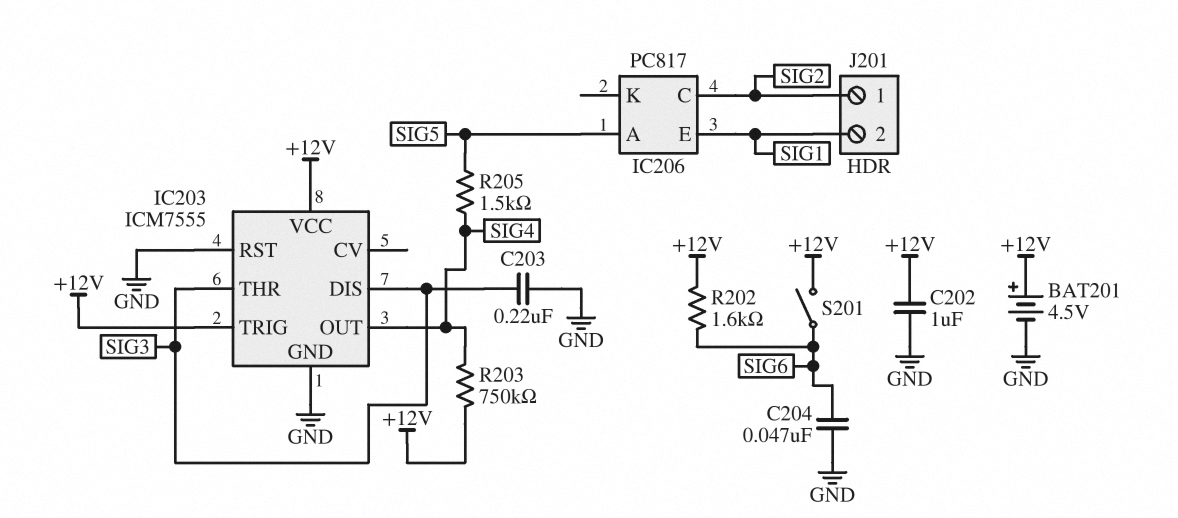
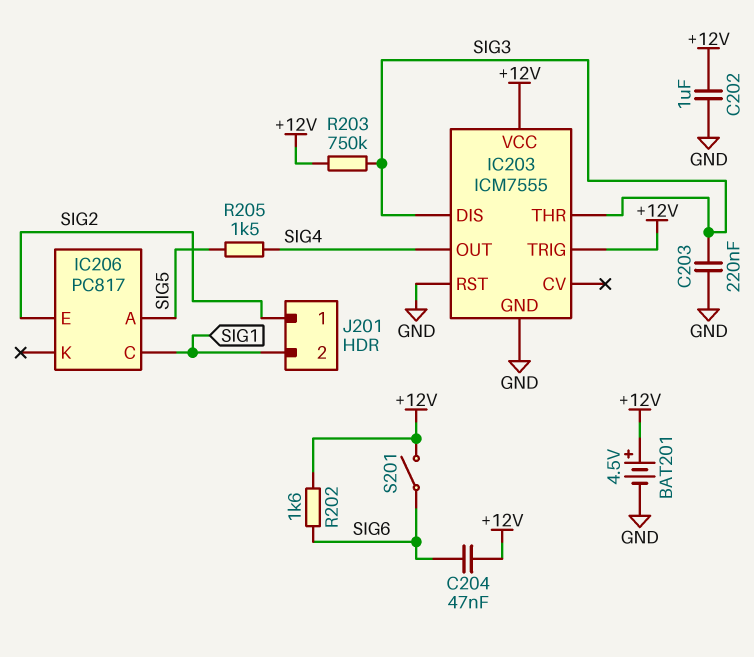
C204: 47nF (GND, SIG6) -> 47nF (+12V, SIG6)
IC206 pin C: SIG2 -> SIG1
IC206 pin E: SIG1 -> SIG2
R203: 750k (+12V, SIG4) -> 750k (+12V, SIG3)

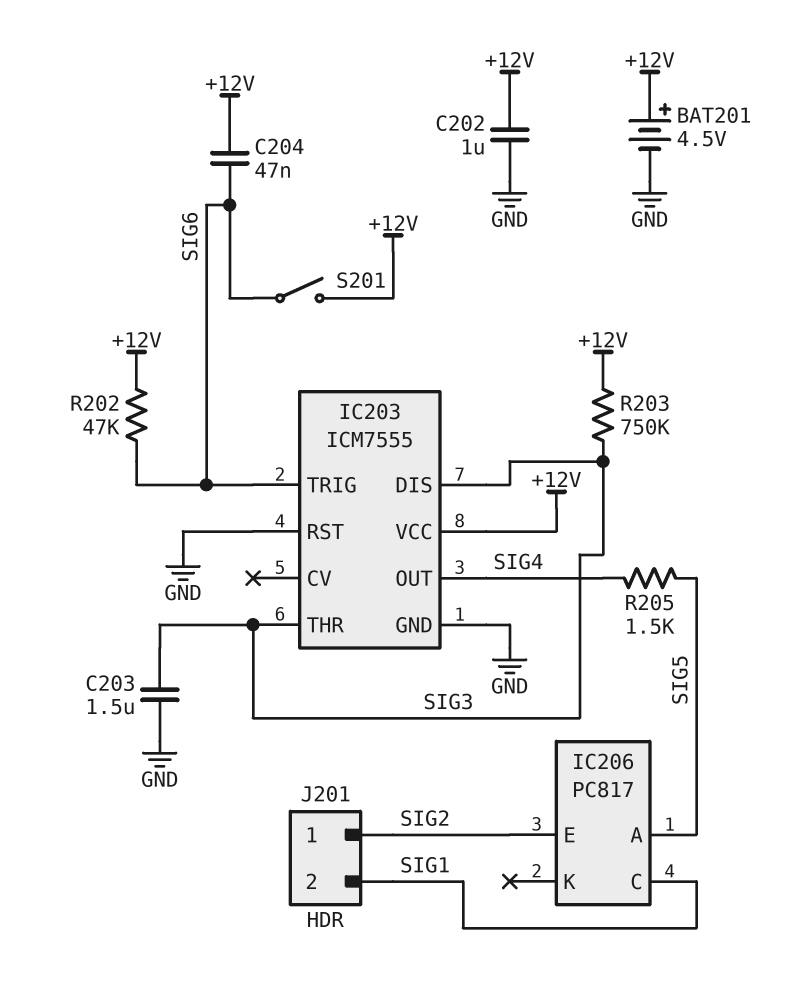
C203: 220nF (GND, SIG3) -> 1.5uF (GND, SIG3)
IC203 pin TRIG: +12V -> SIG6
R202: 1.6k (+12V, SIG6) -> 47k (+12V, SIG6)

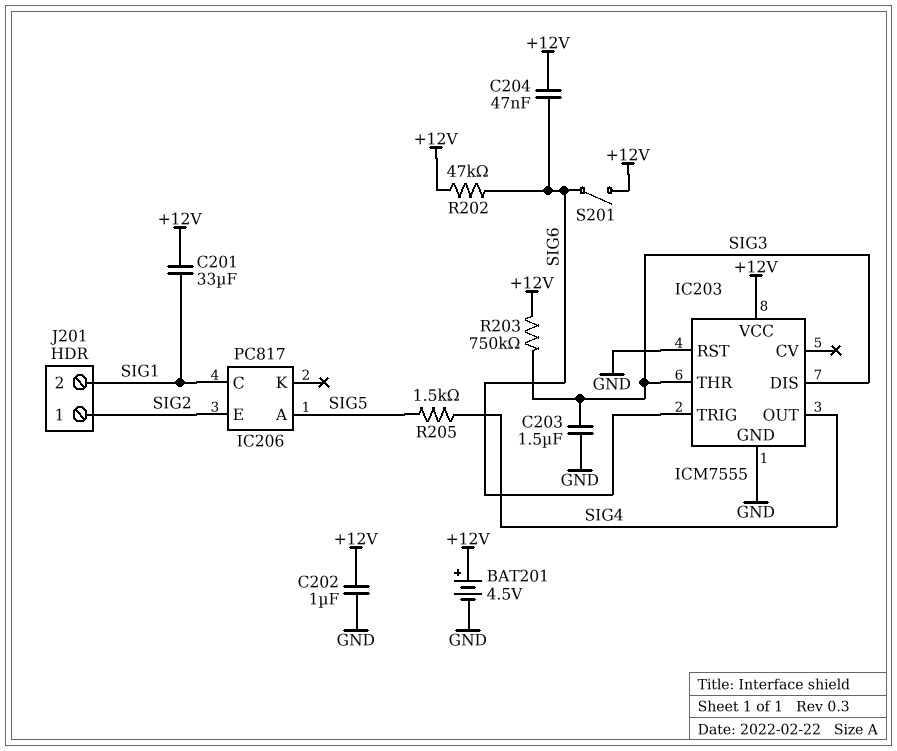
C201: none -> 33uF (+12V, SIG1)

